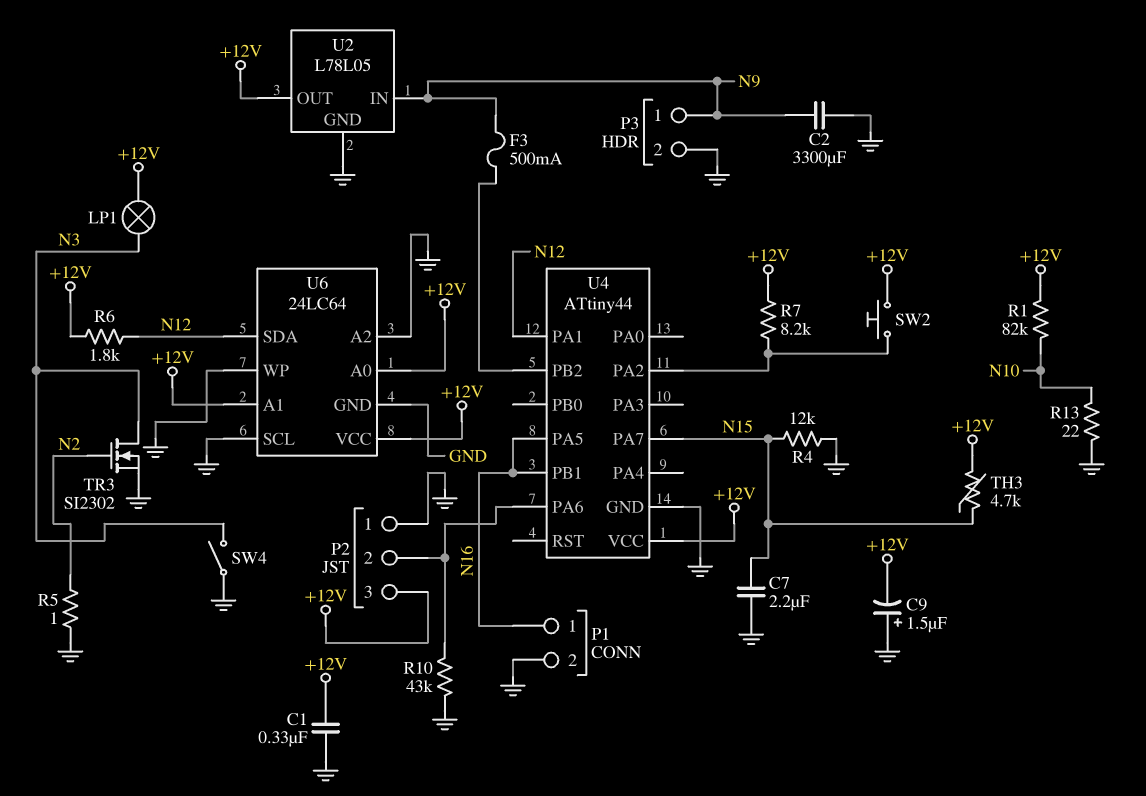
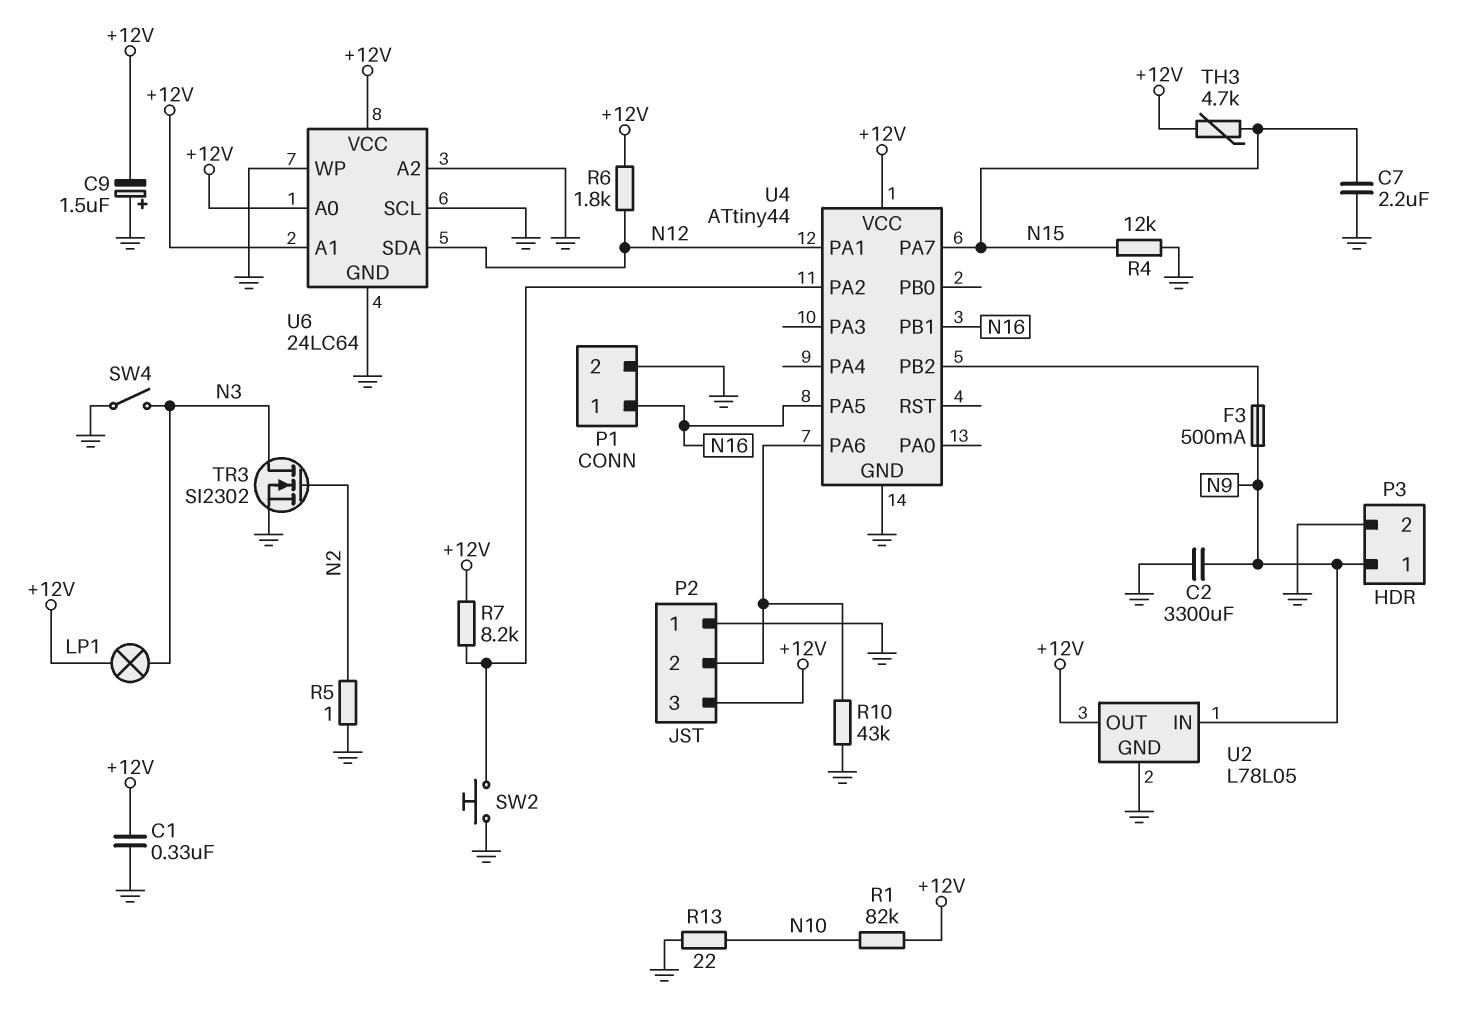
SW2: button (+12V, U4/PA2) -> button (GND, U4/PA2)

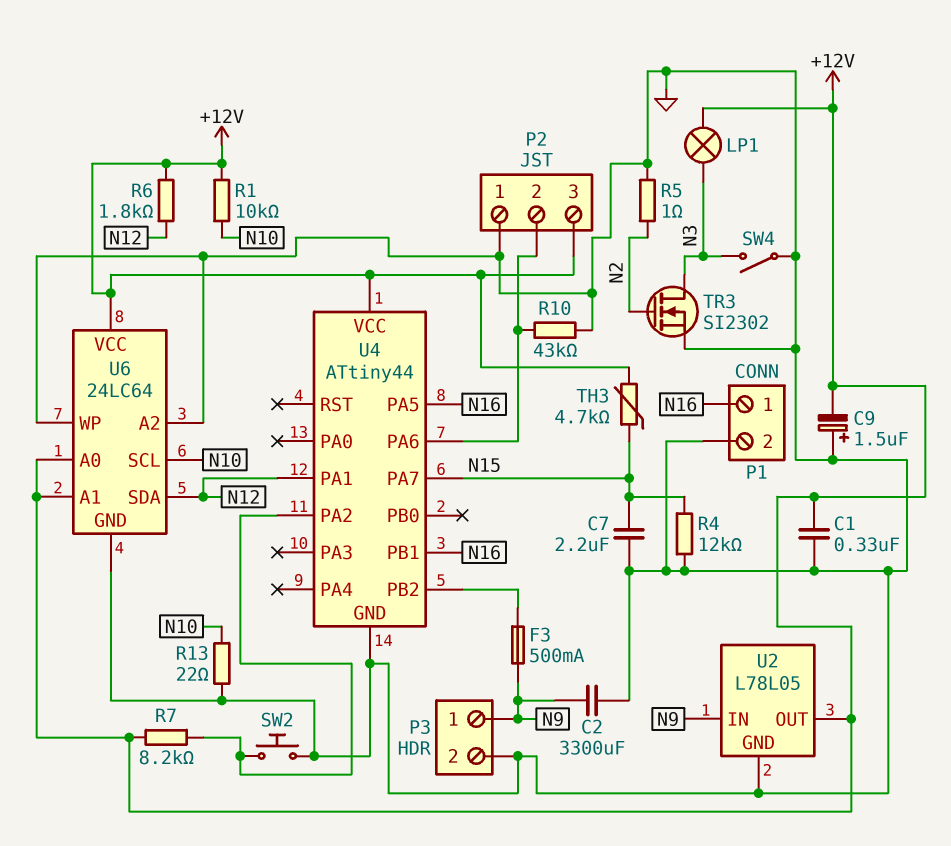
R1: 82k (+12V, N10) -> 10k (+12V, N10)
U6 pin SCL: GND -> N10

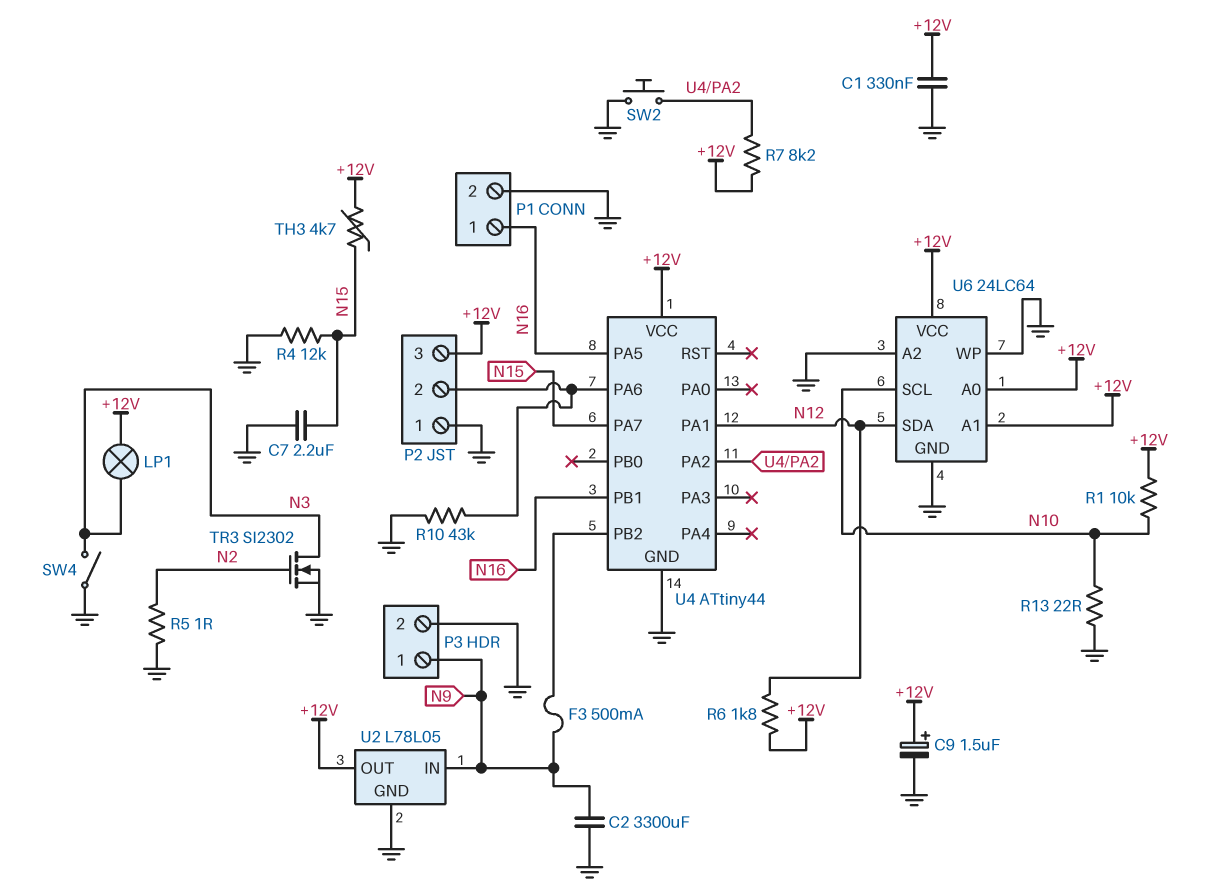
C9: 1.5uF (plus GND, minus +12V) -> 1.5uF (plus +12V, minus GND)

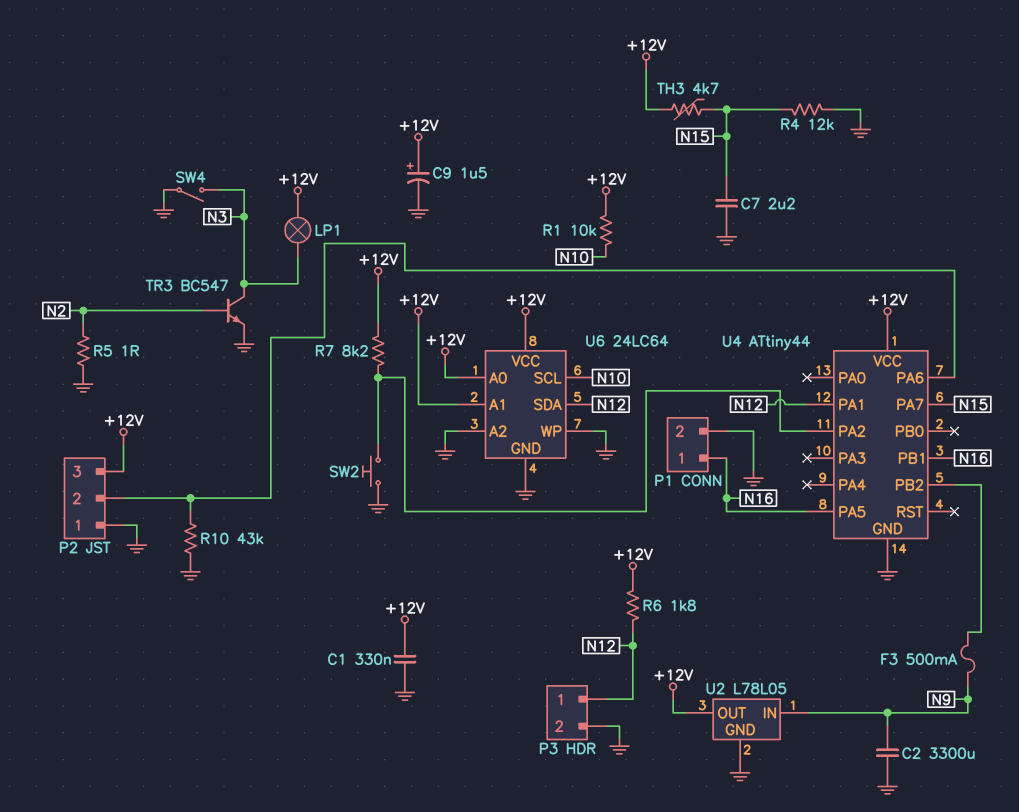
P3 pin 1: N9 -> N12
R13: 22 (GND, N10) -> none
TR3: NMOS SI2302 (G N2, D N3, S GND) -> NPN BC547 (B N2, C N3, E GND)

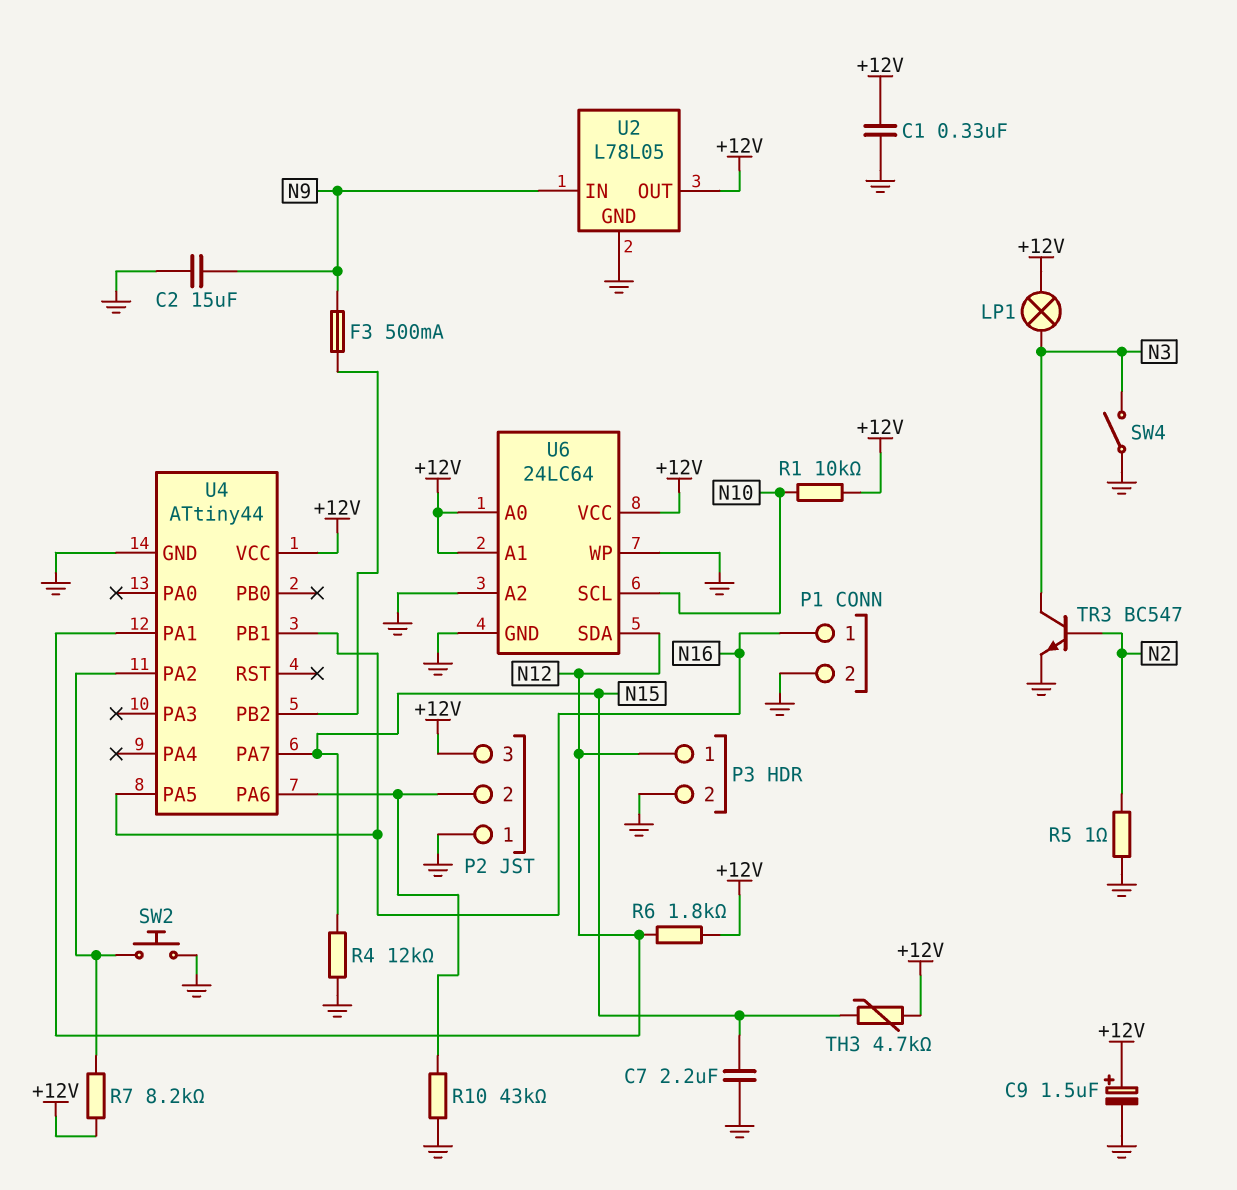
C2: 3300uF (GND, N9) -> 15uF (GND, N9)

